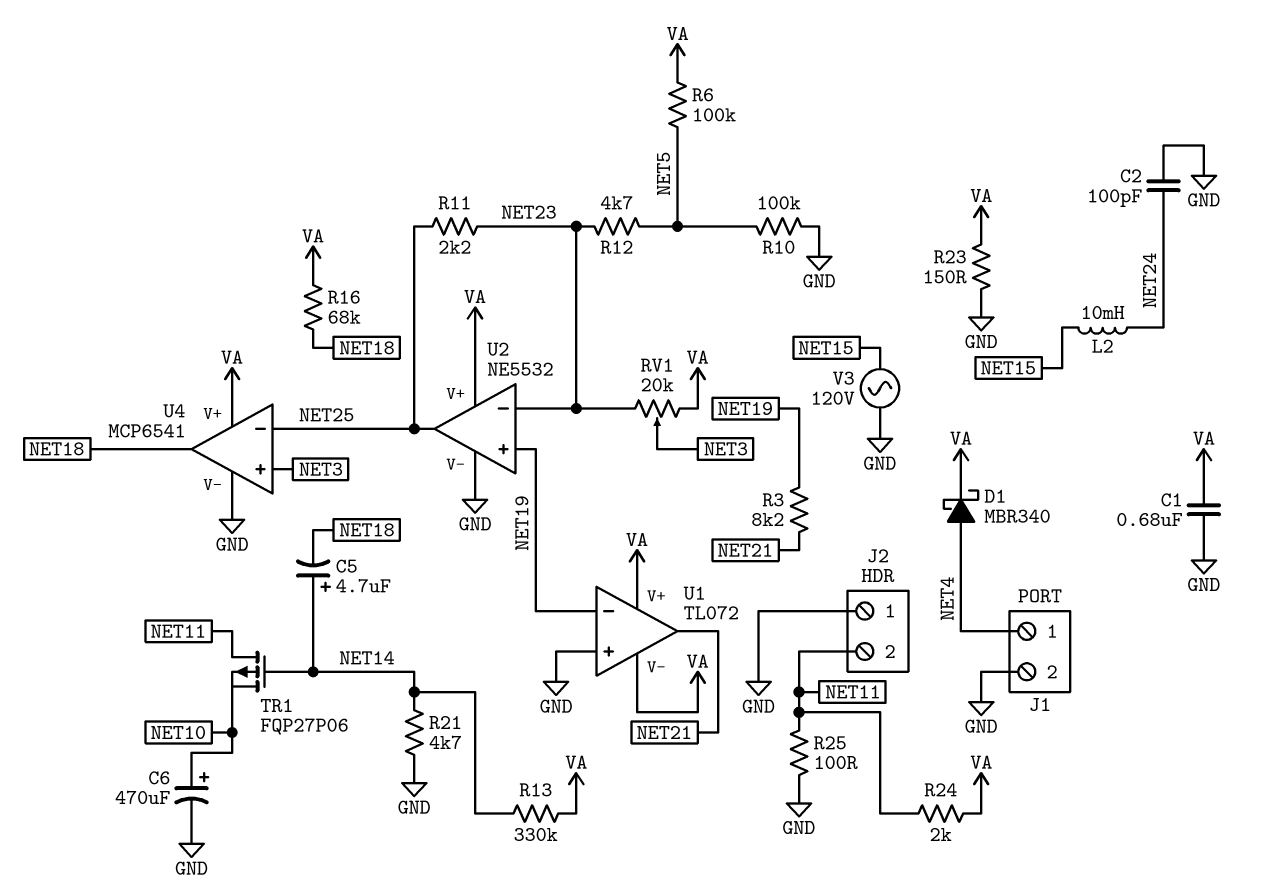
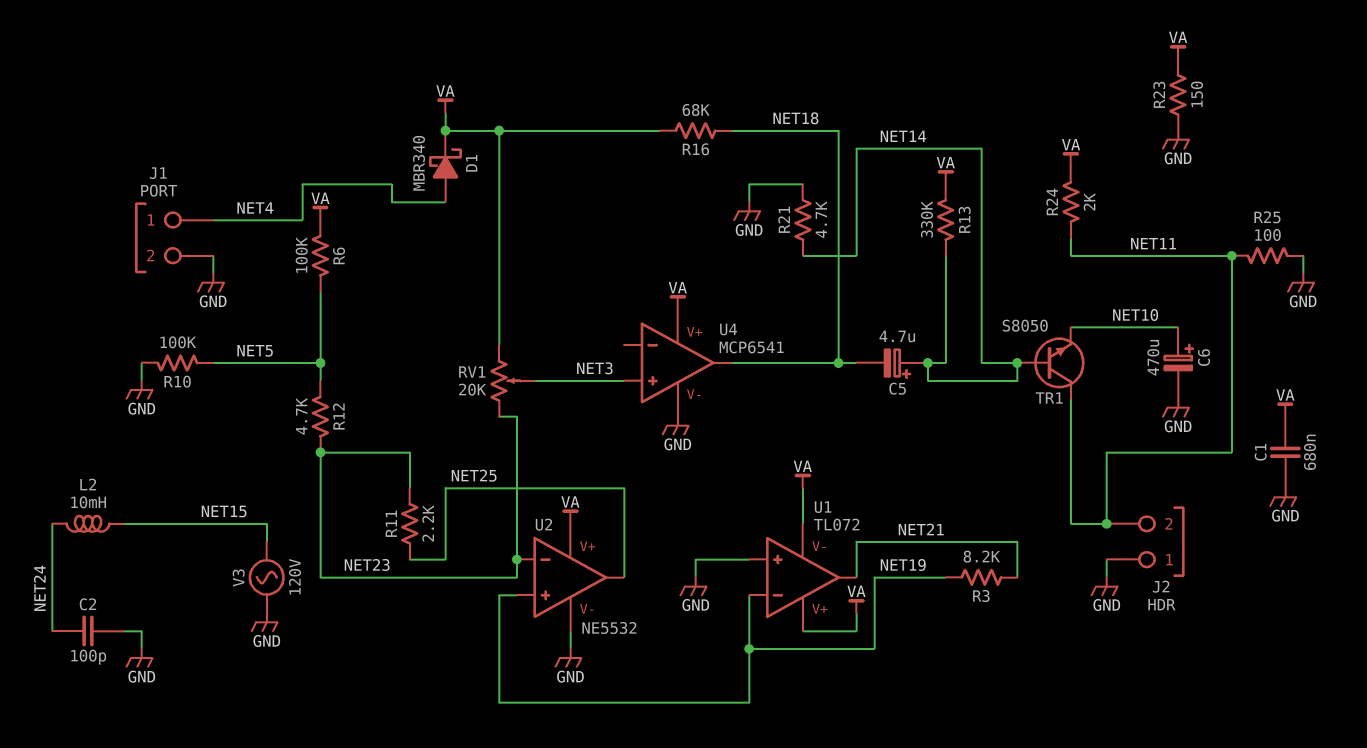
TR1: PMOS FQP27P06 (G NET14, D NET11, S NET10) -> NPN S8050 (B NET14, C NET11, E NET10)
U4 pin in-: NET25 -> none

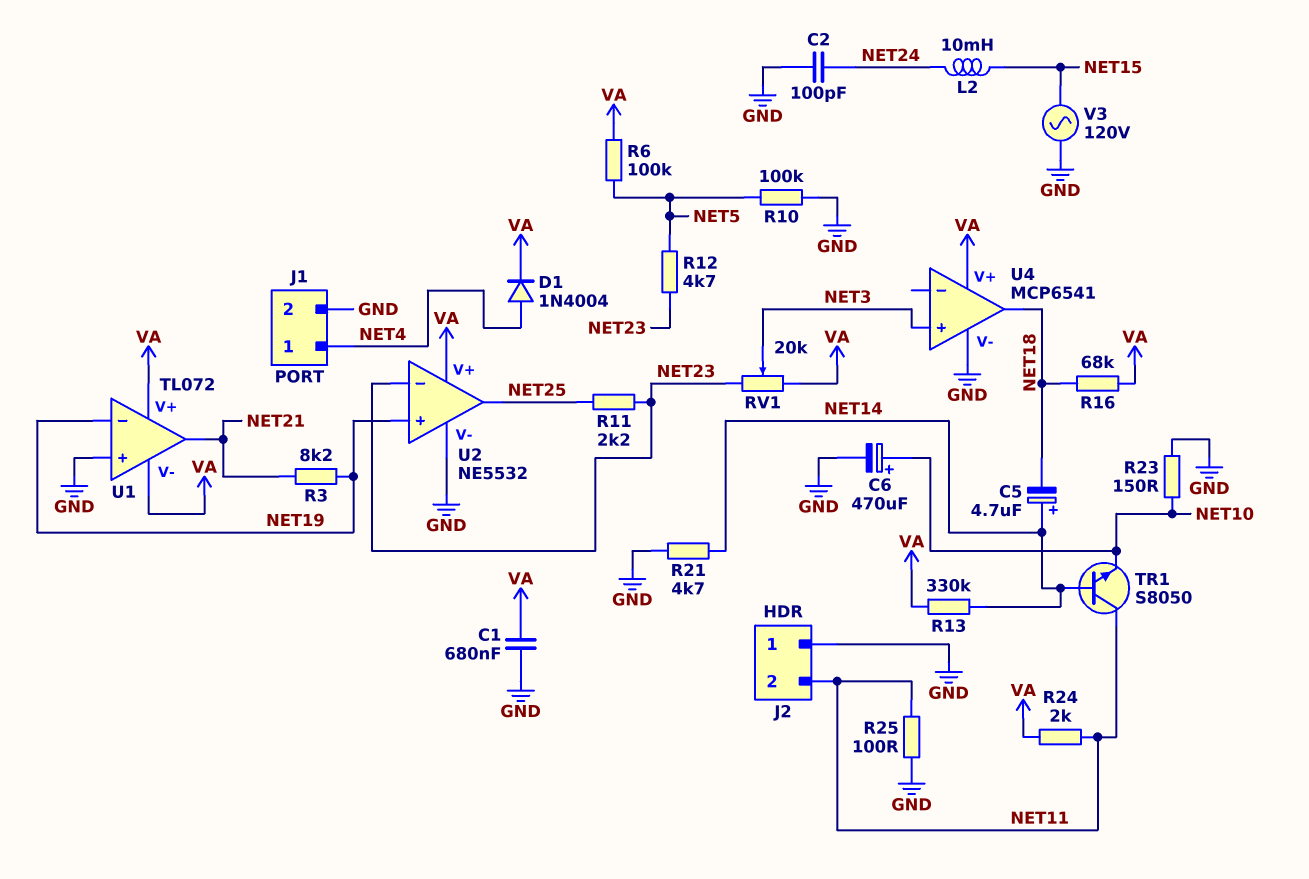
D1: schottky MBR340 (A NET4, K VA) -> diode 1N4004 (A NET4, K VA)
R23: 150 (GND, VA) -> 150 (GND, NET10)

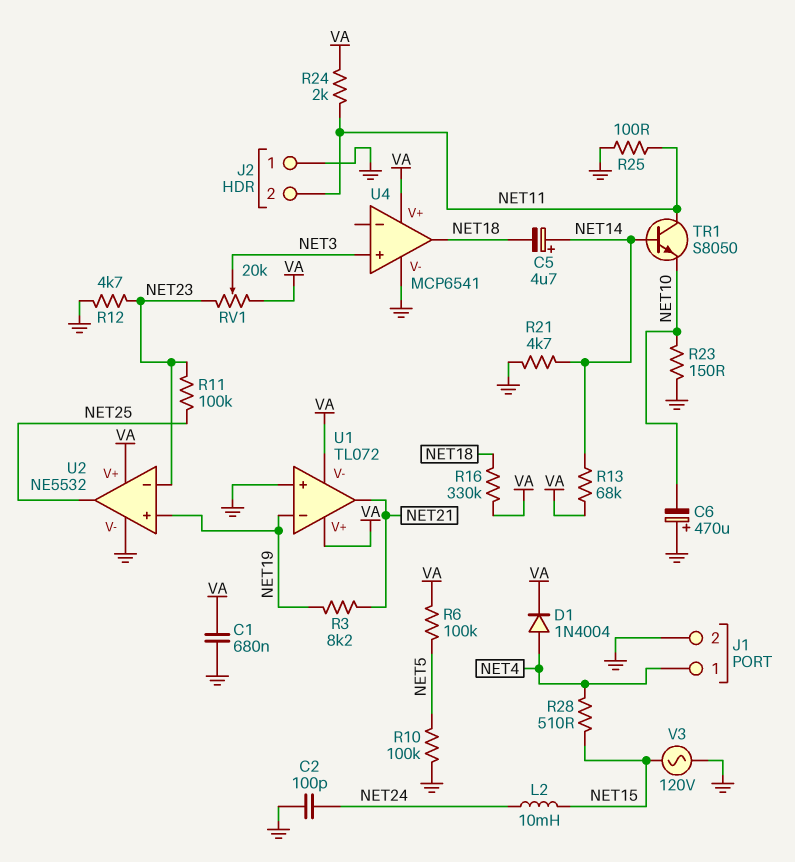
C6: 470uF (plus NET10, minus GND) -> 470uF (plus GND, minus NET10)
R11: 2.2k (NET23, NET25) -> 100k (NET23, NET25)
R12: 4.7k (NET5, NET23) -> 4.7k (GND, NET23)
R13: 330k (NET14, VA) -> 68k (NET14, VA)
R16: 68k (NET18, VA) -> 330k (NET18, VA)
R28: none -> 510 (NET4, NET15)

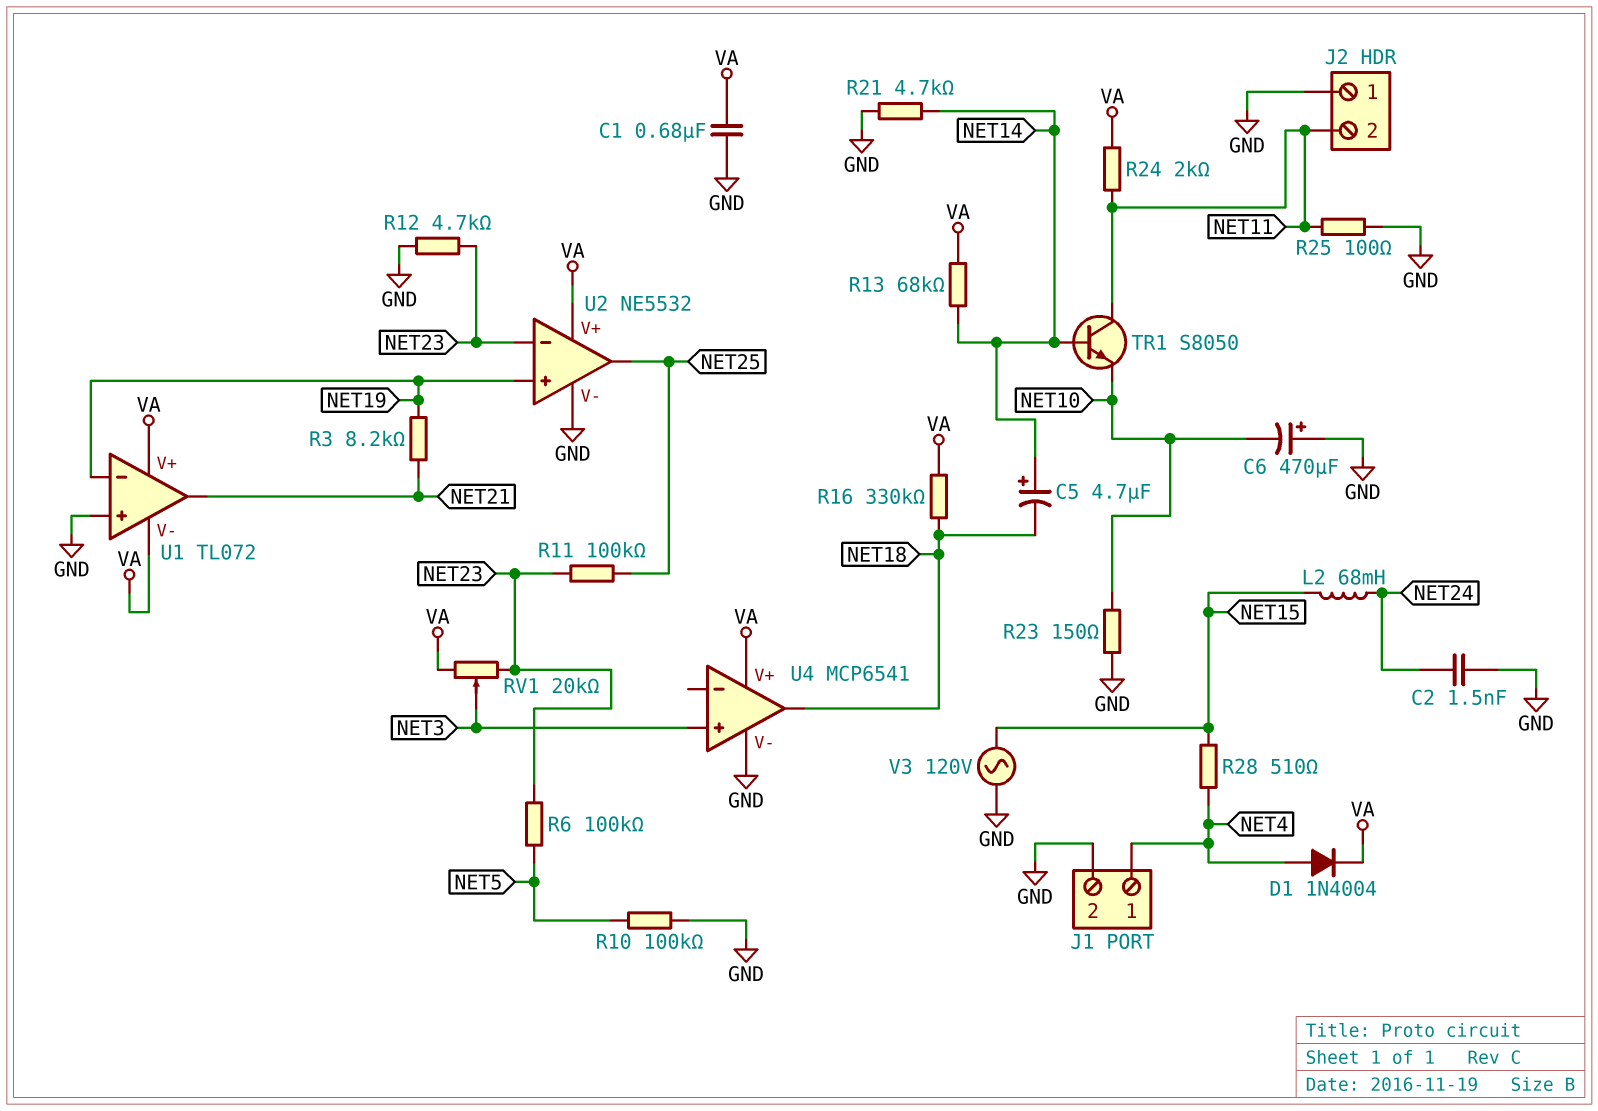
C2: 100pF (GND, NET24) -> 1.5nF (GND, NET24)
L2: 10mH (NET15, NET24) -> 68mH (NET15, NET24)
R6: 100k (NET5, VA) -> 100k (NET5, NET23)

